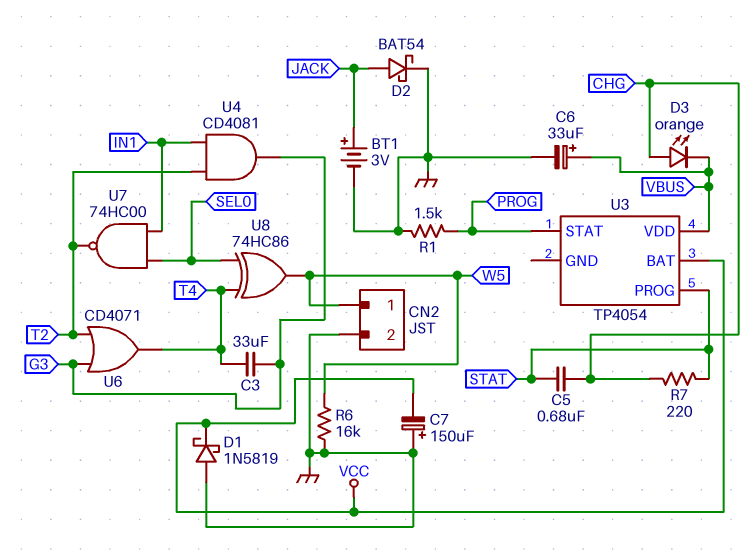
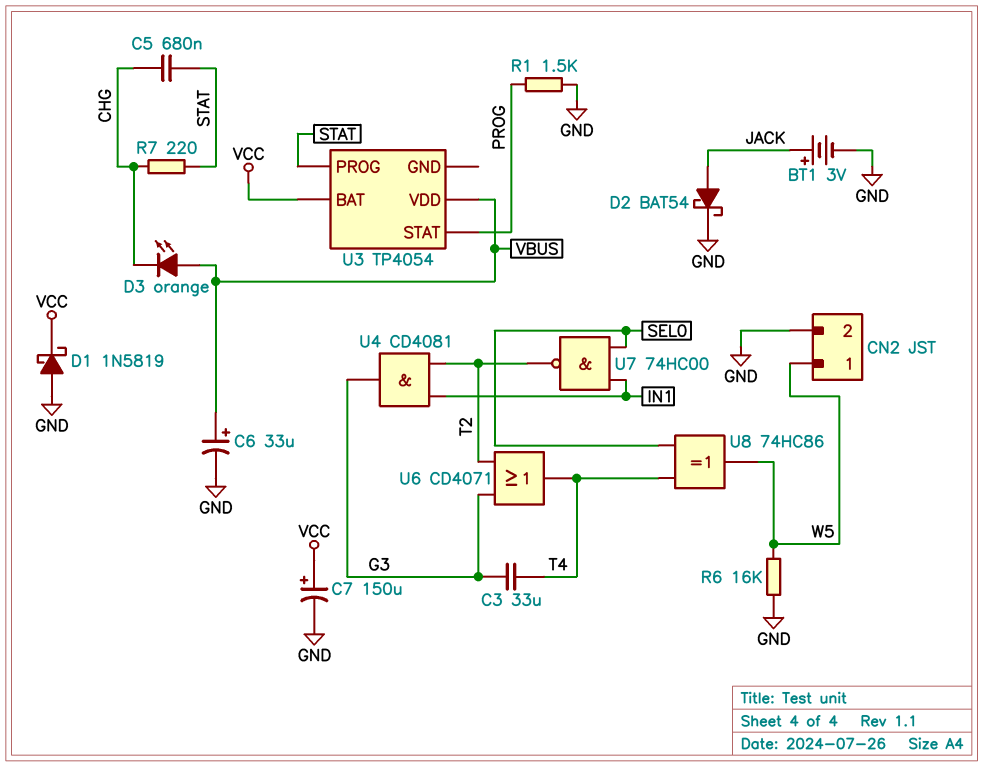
C7: 150uF (plus GND, minus VCC) -> 150uF (plus VCC, minus GND)
D3: LED orange (A CHG, K VBUS) -> LED orange (A VBUS, K CHG)

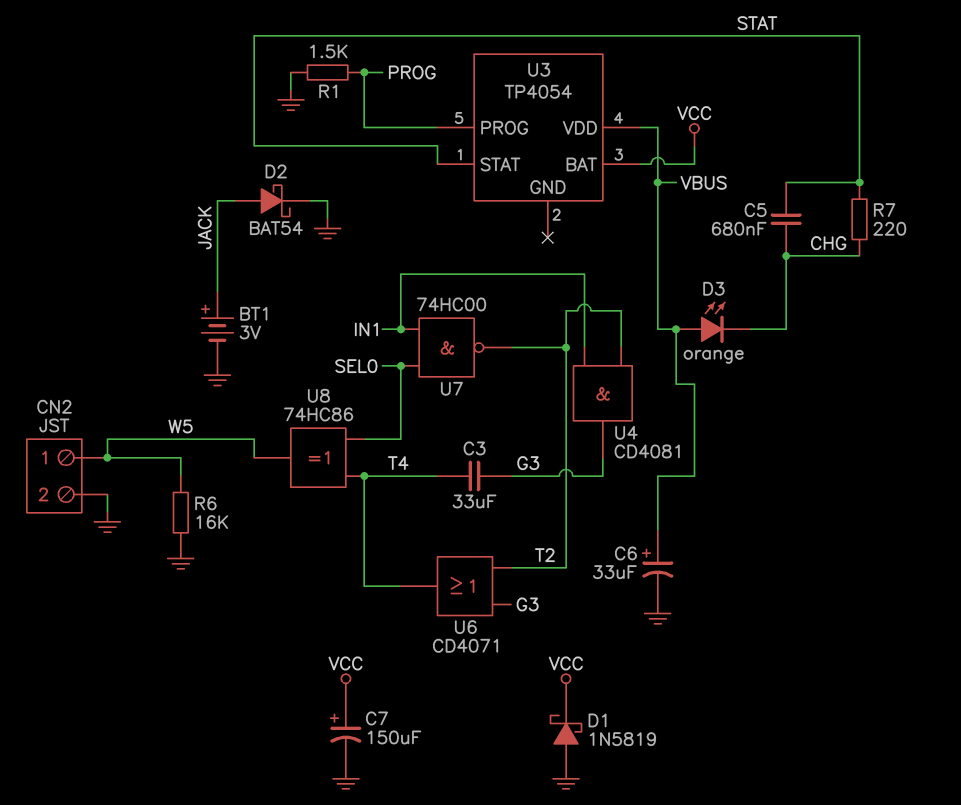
U3 pin PROG: STAT -> PROG
U3 pin STAT: PROG -> STAT

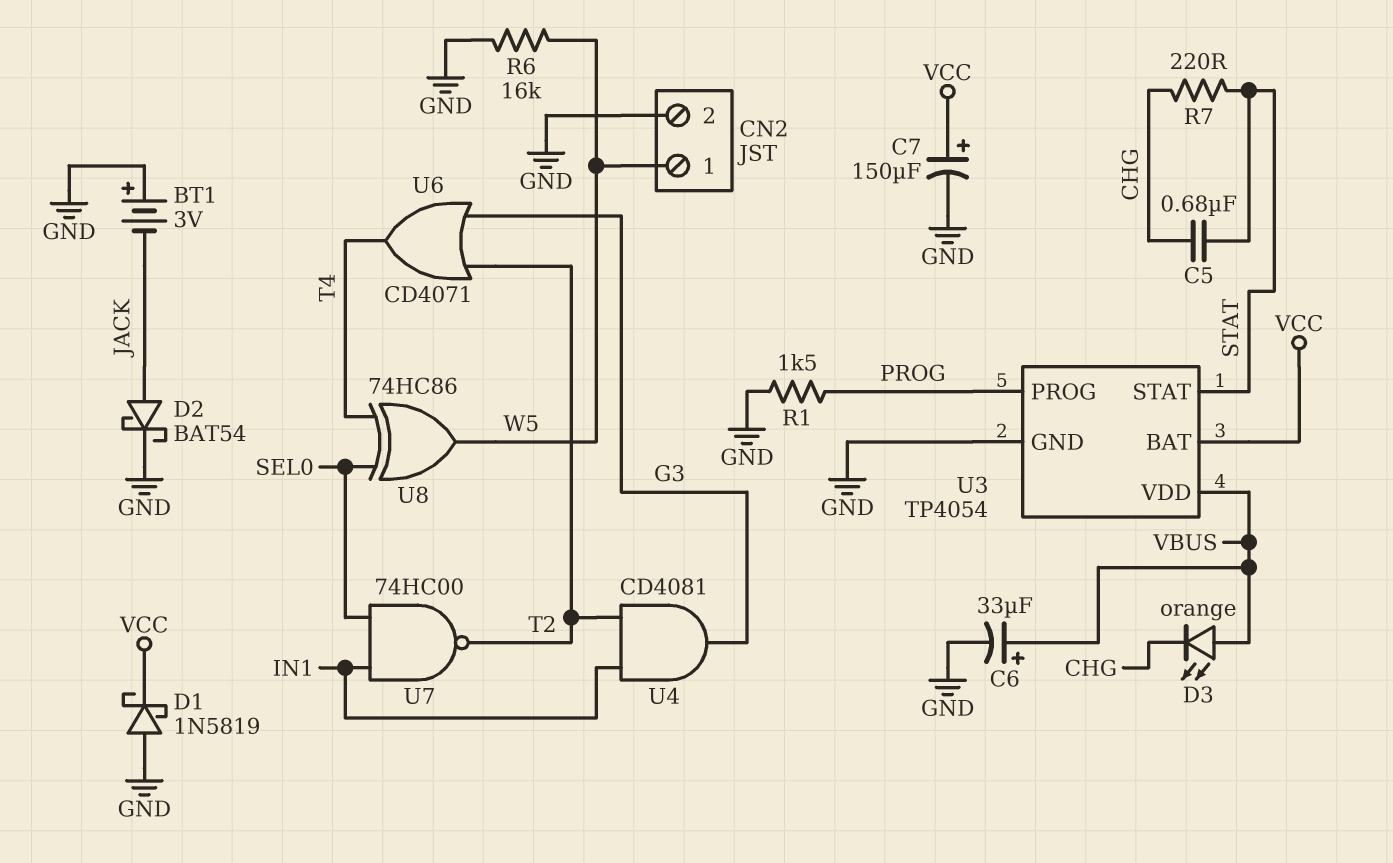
BT1: 3V (plus JACK, minus GND) -> 3V (plus GND, minus JACK)
C3: 33uF (G3, T4) -> none
U3 pin GND: none -> GND

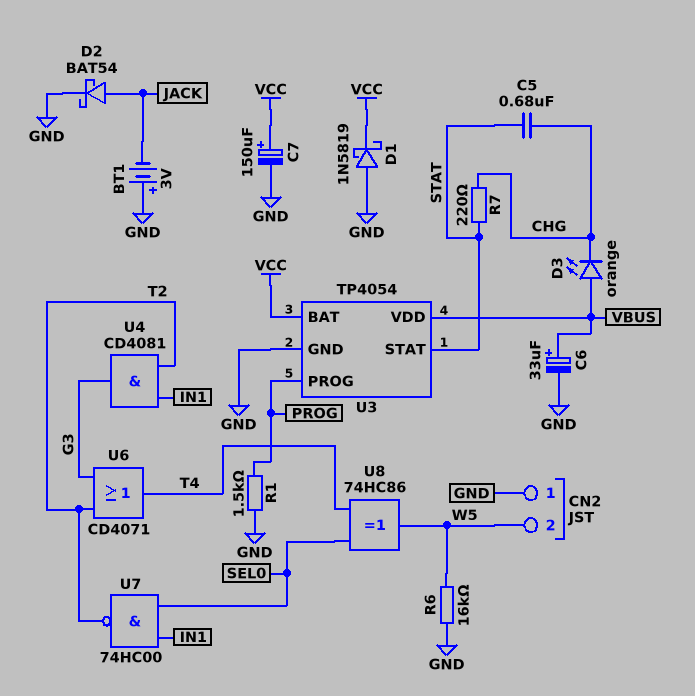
CN2 pin 1: W5 -> GND
CN2 pin 2: GND -> W5

